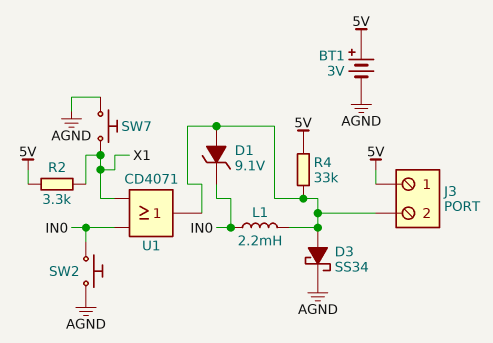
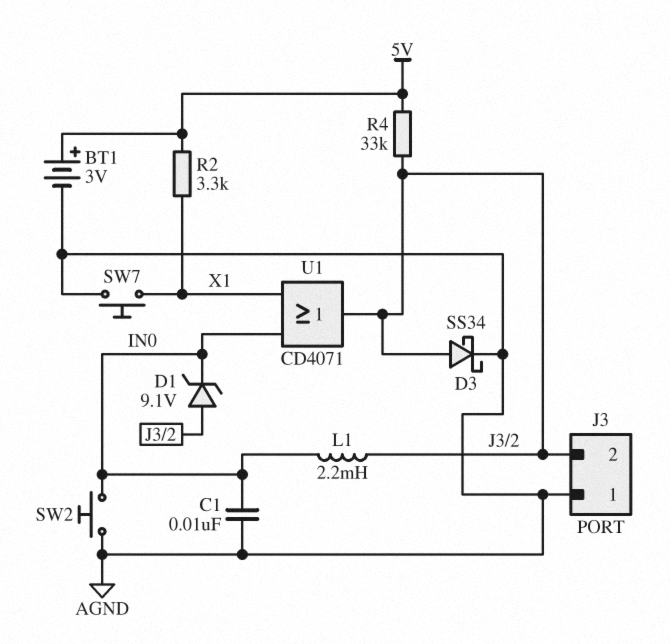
C1: none -> 10nF (AGND, IN0)
J3 pin 1: 5V -> AGND

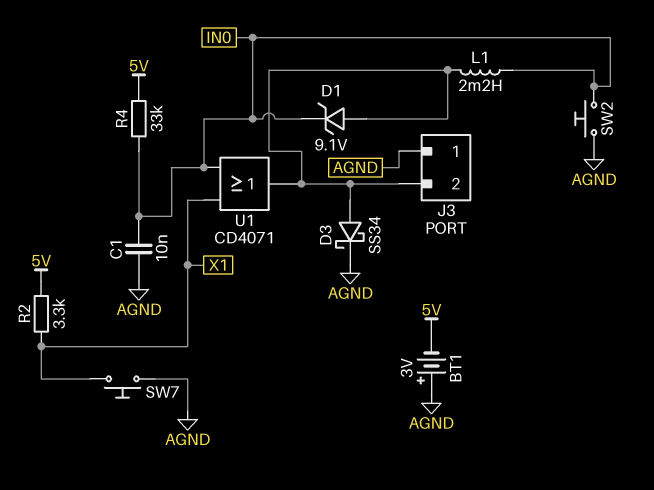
BT1: 3V (plus 5V, minus AGND) -> 3V (plus AGND, minus 5V)
R4: 33k (5V, J3/2) -> 33k (5V, IN0)

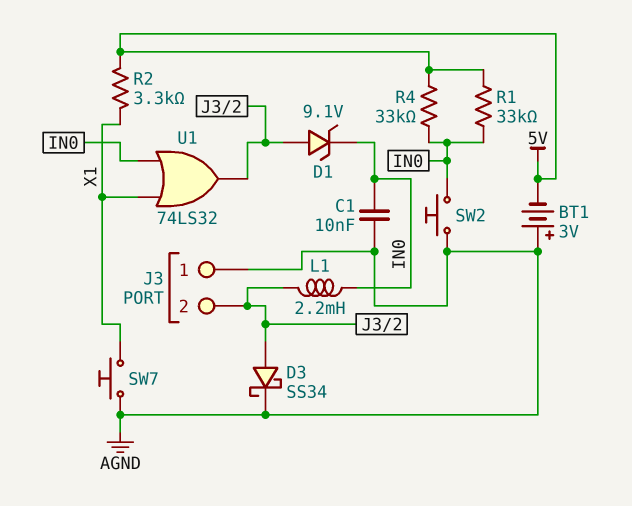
R1: none -> 33k (5V, IN0)
U1: OR CD4071 (in IN0, in X1, out J3/2) -> OR 74LS32 (in IN0, in X1, out J3/2)

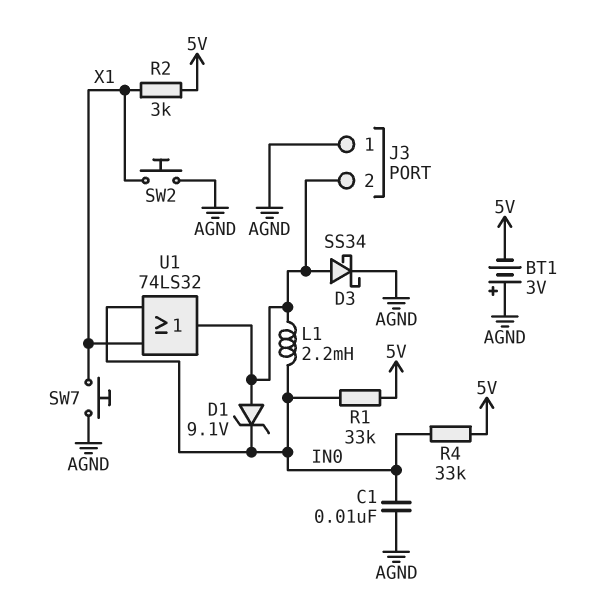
R2: 3.3k (5V, X1) -> 3k (5V, X1)
SW2: button (AGND, IN0) -> button (AGND, X1)

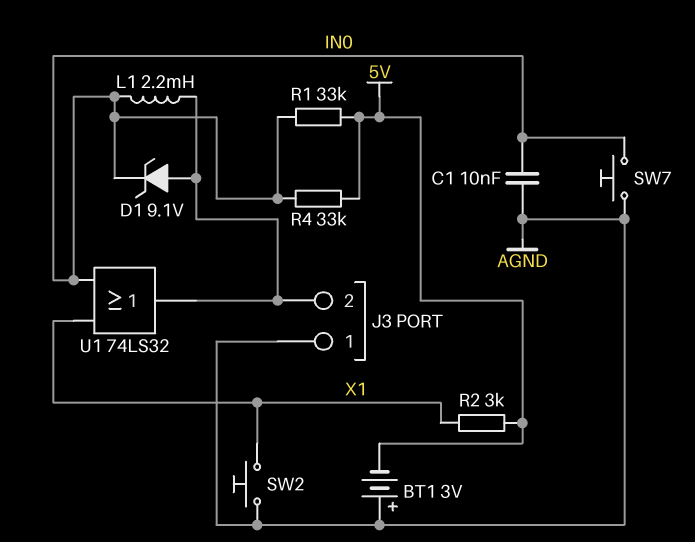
D3: schottky SS34 (A J3/2, K AGND) -> none
SW7: button (AGND, X1) -> button (AGND, IN0)

